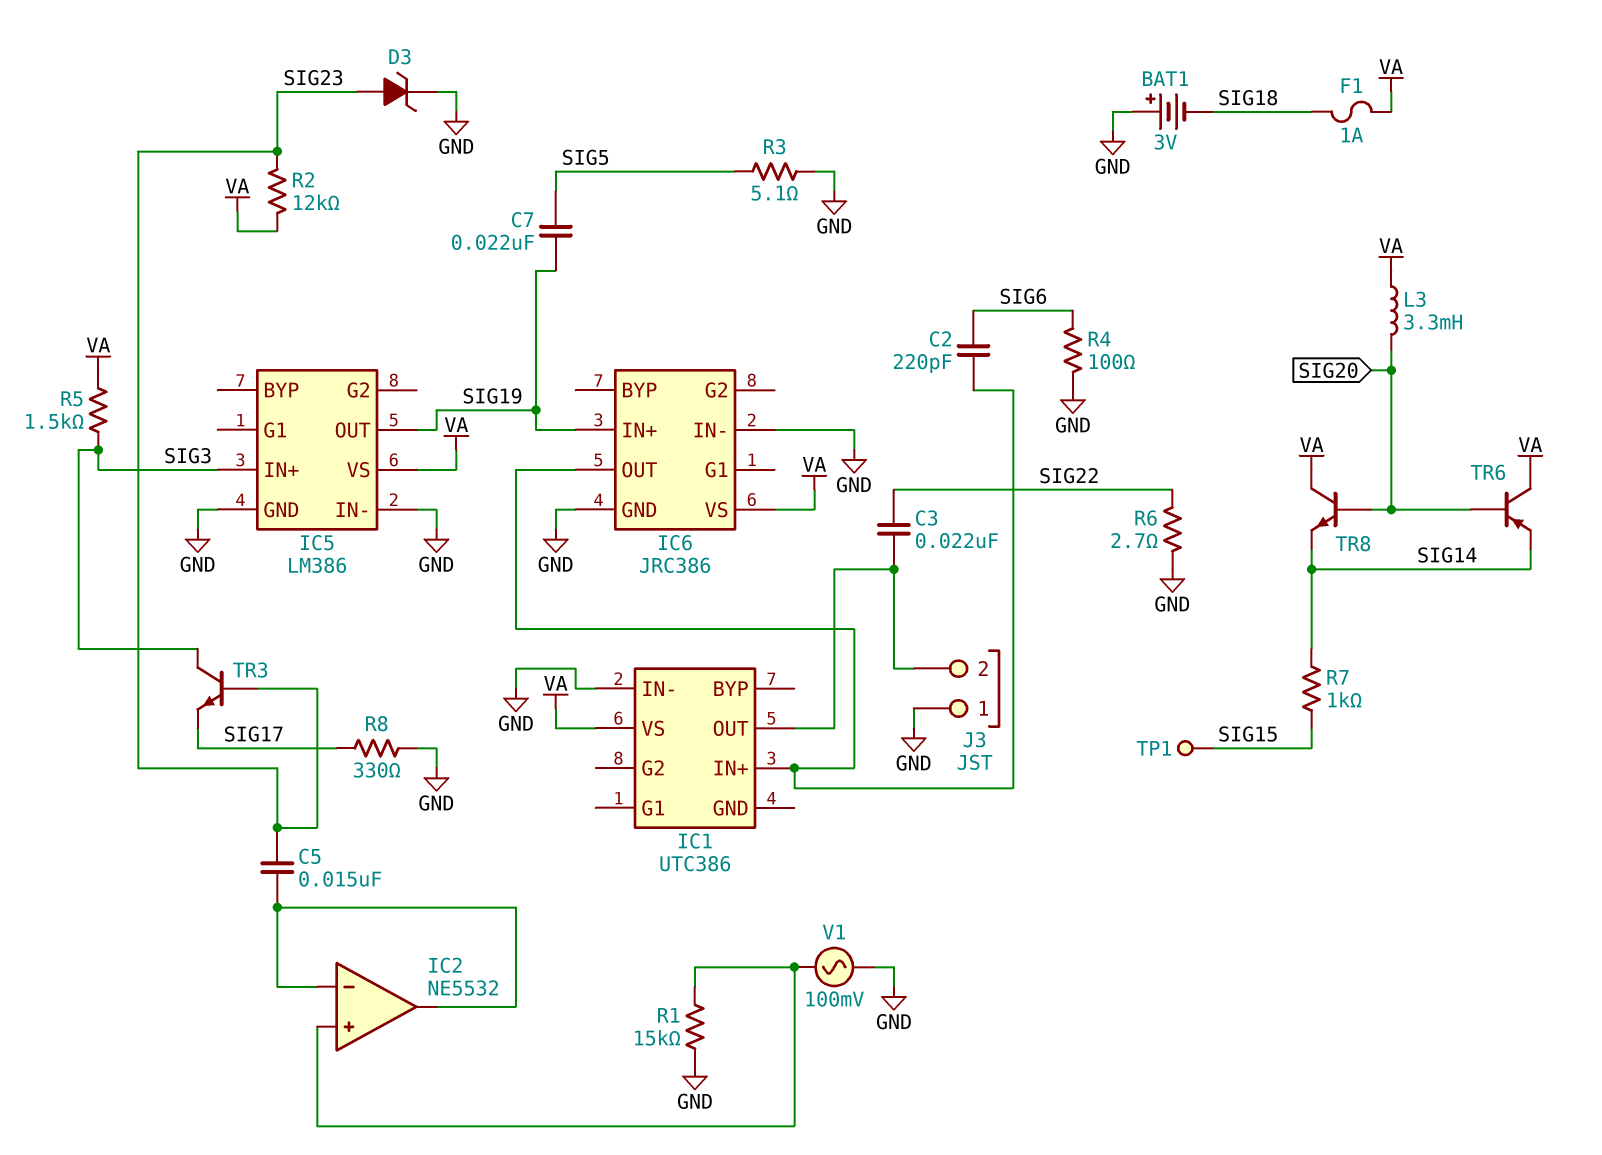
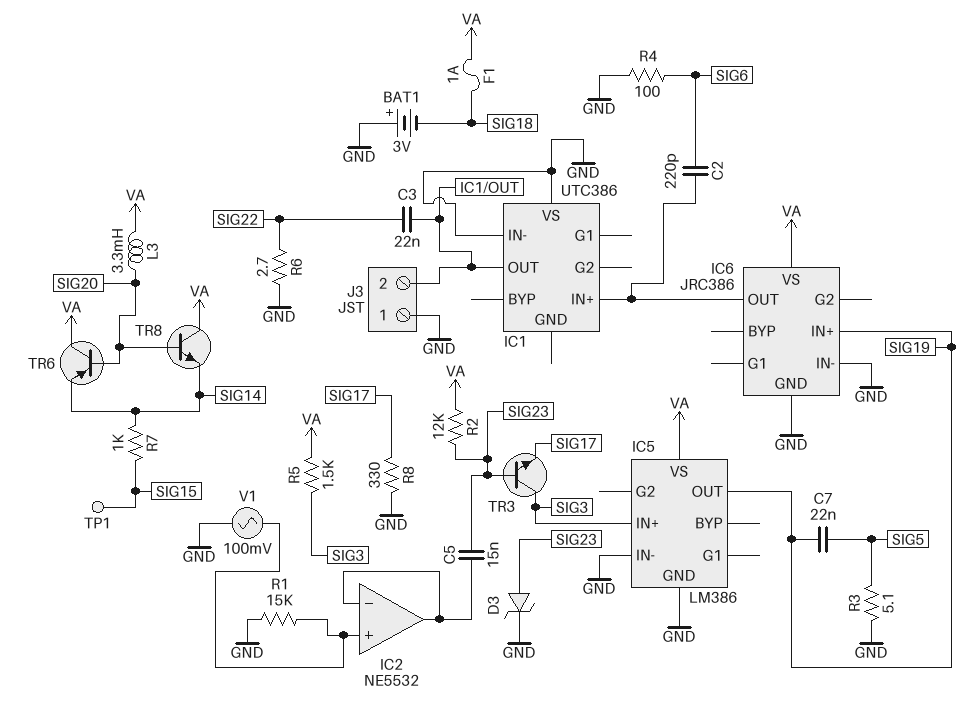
IC1 pin VS: VA -> GND

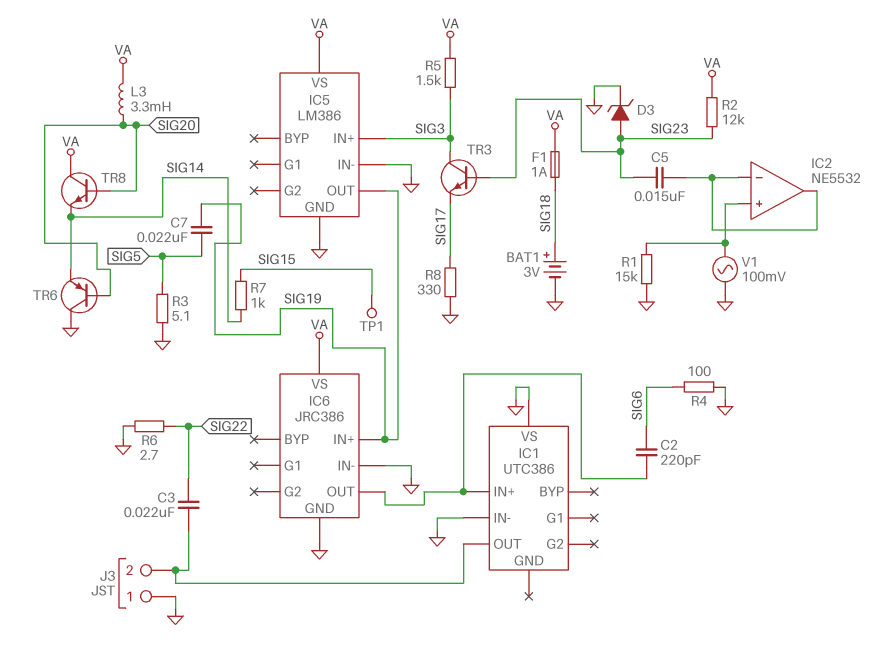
BAT1: 3V (plus GND, minus SIG18) -> 3V (plus SIG18, minus GND)
TR6: PNP (B SIG20, C VA, E SIG14) -> PNP (B SIG20, C GND, E SIG14)

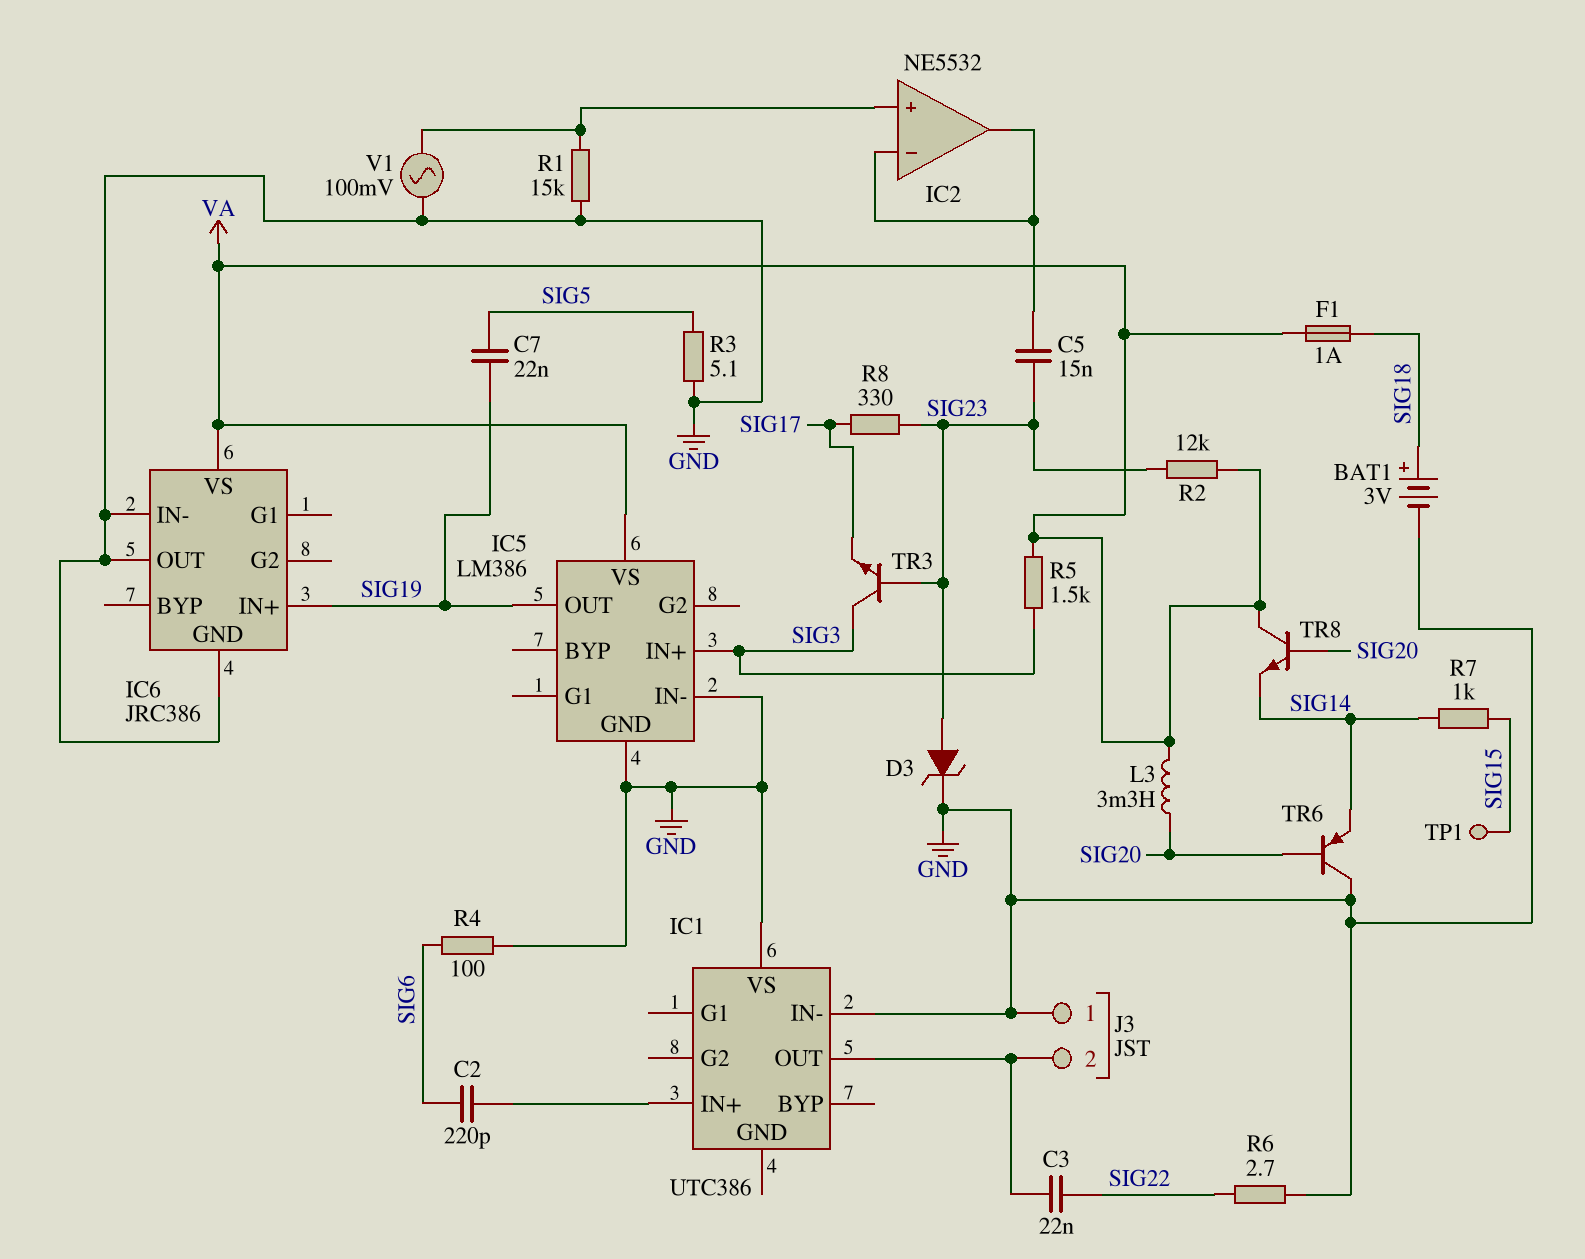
IC6 pin OUT: IC1/IN+ -> GND
R8: 330 (GND, SIG17) -> 330 (SIG17, SIG23)

